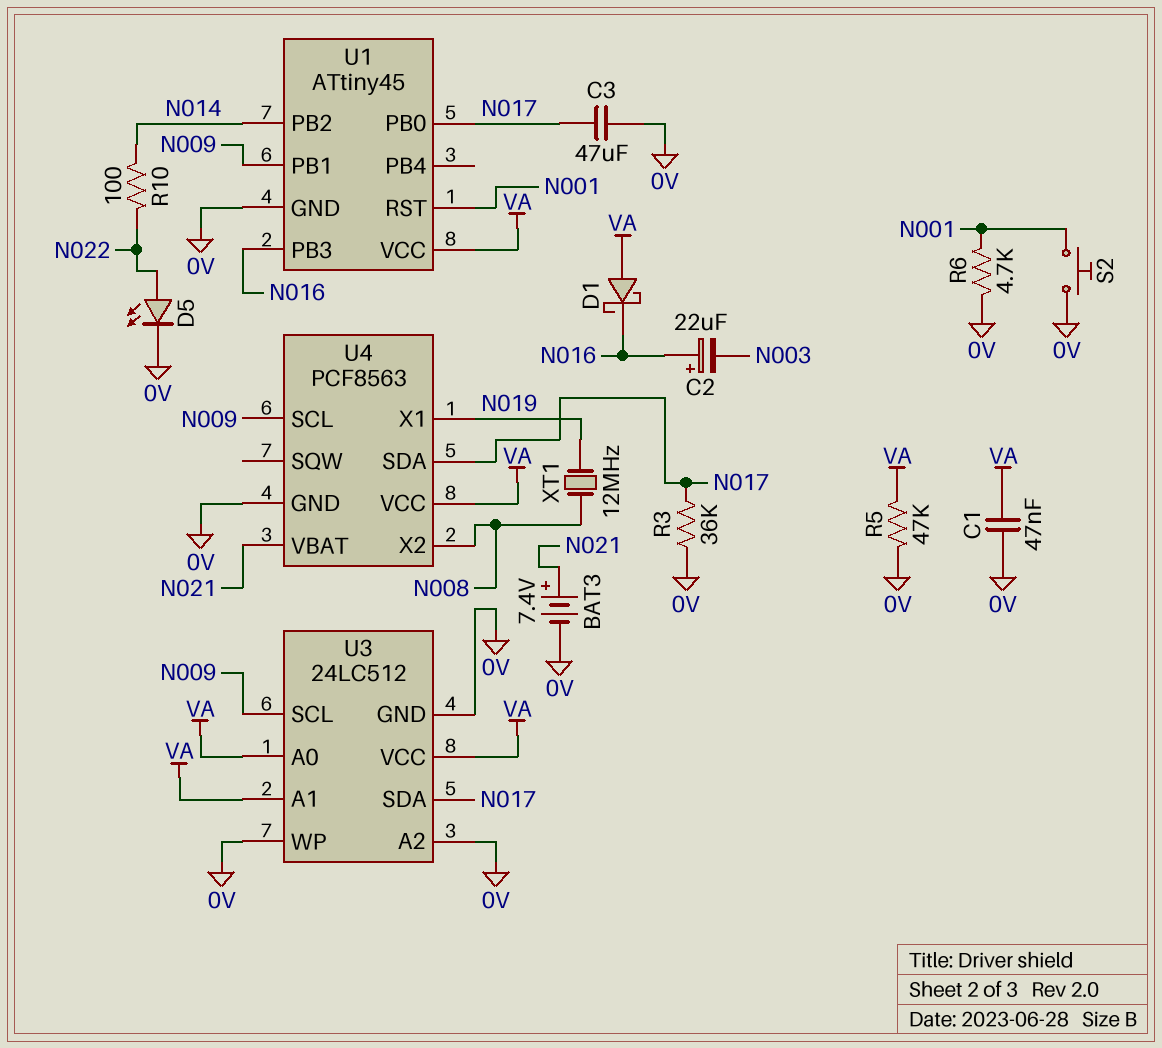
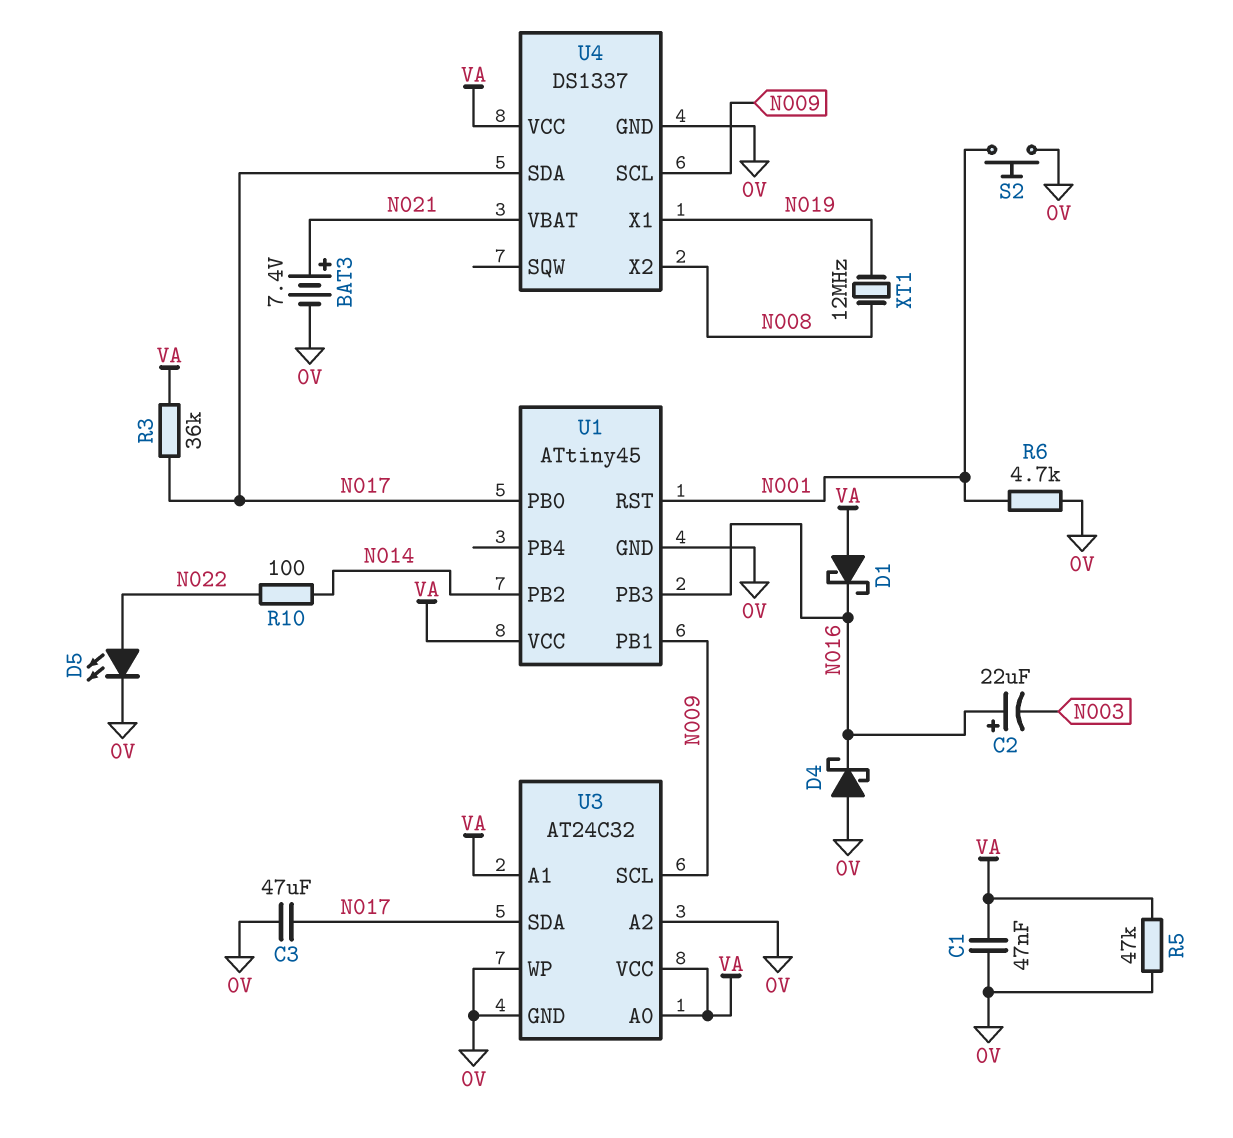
D4: none -> schottky (A 0V, K N016)
R3: 36k (0V, N017) -> 36k (N017, VA)
U3: 24LC512 -> AT24C32
U4: PCF8563 -> DS1337

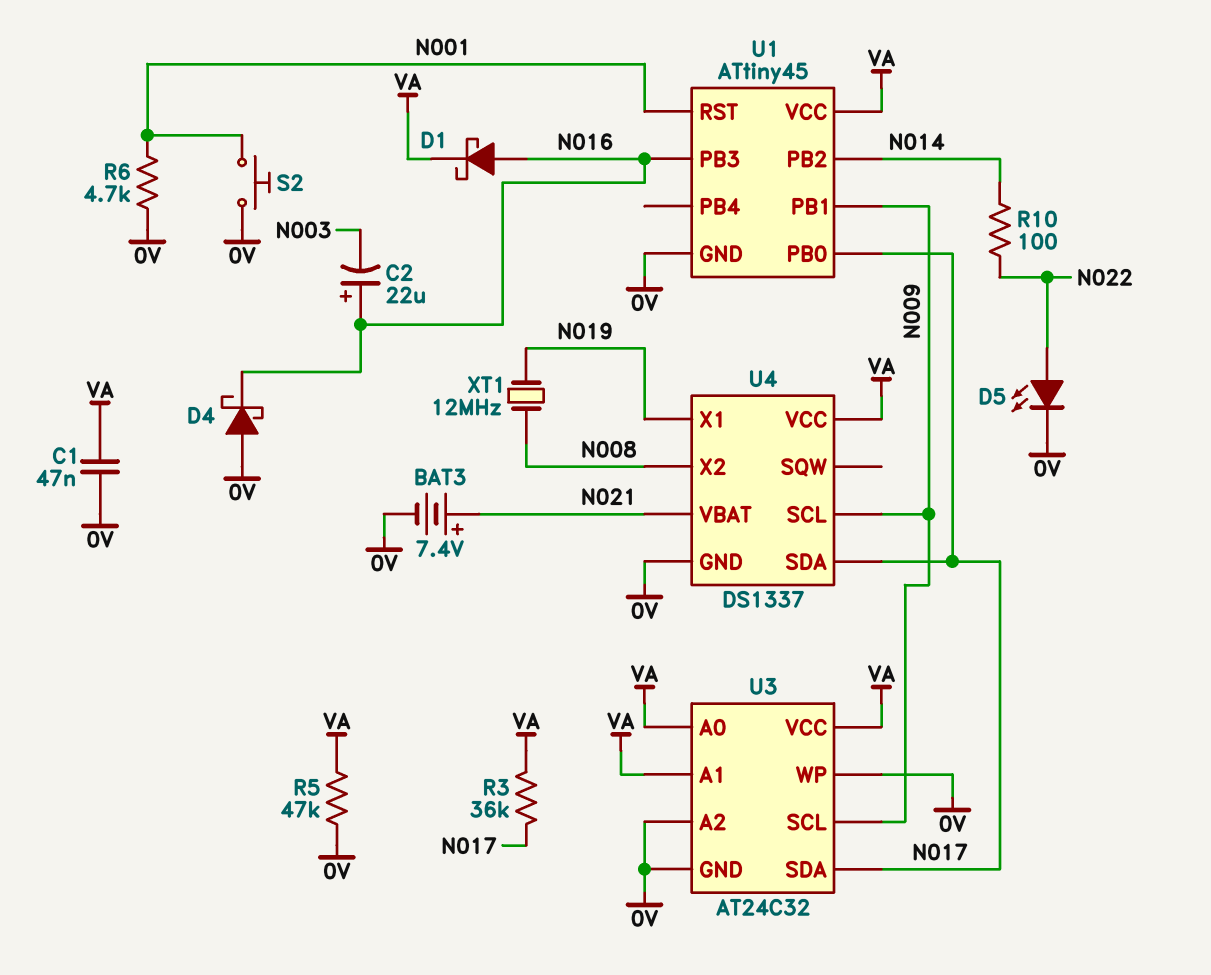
C3: 47uF (0V, N017) -> none
D1: schottky (A VA, K N016) -> schottky (A N016, K VA)

